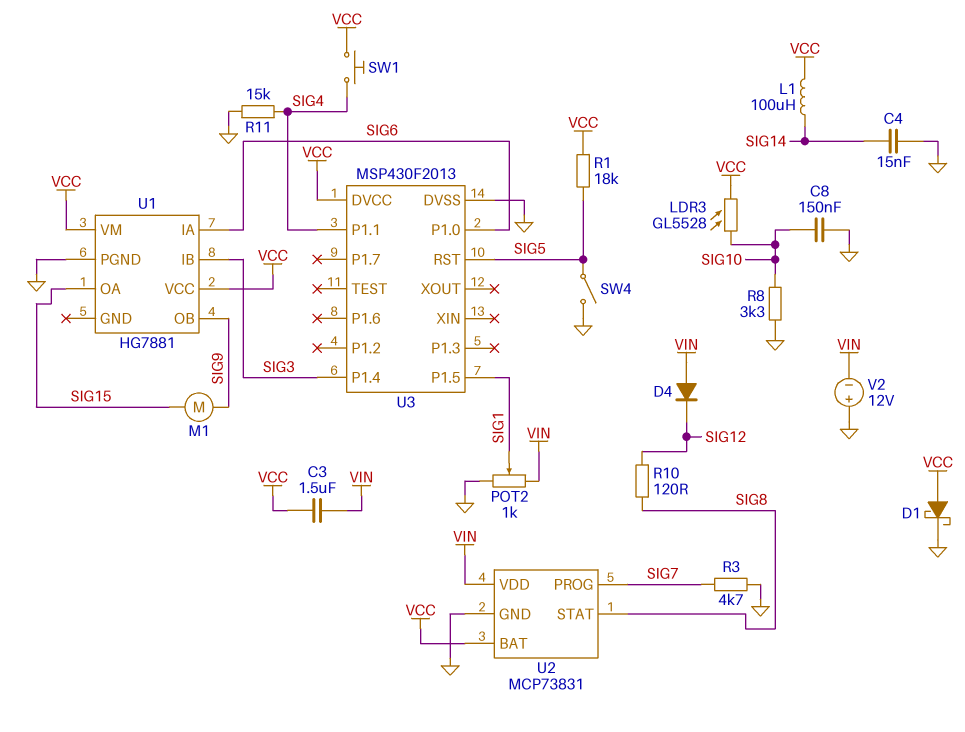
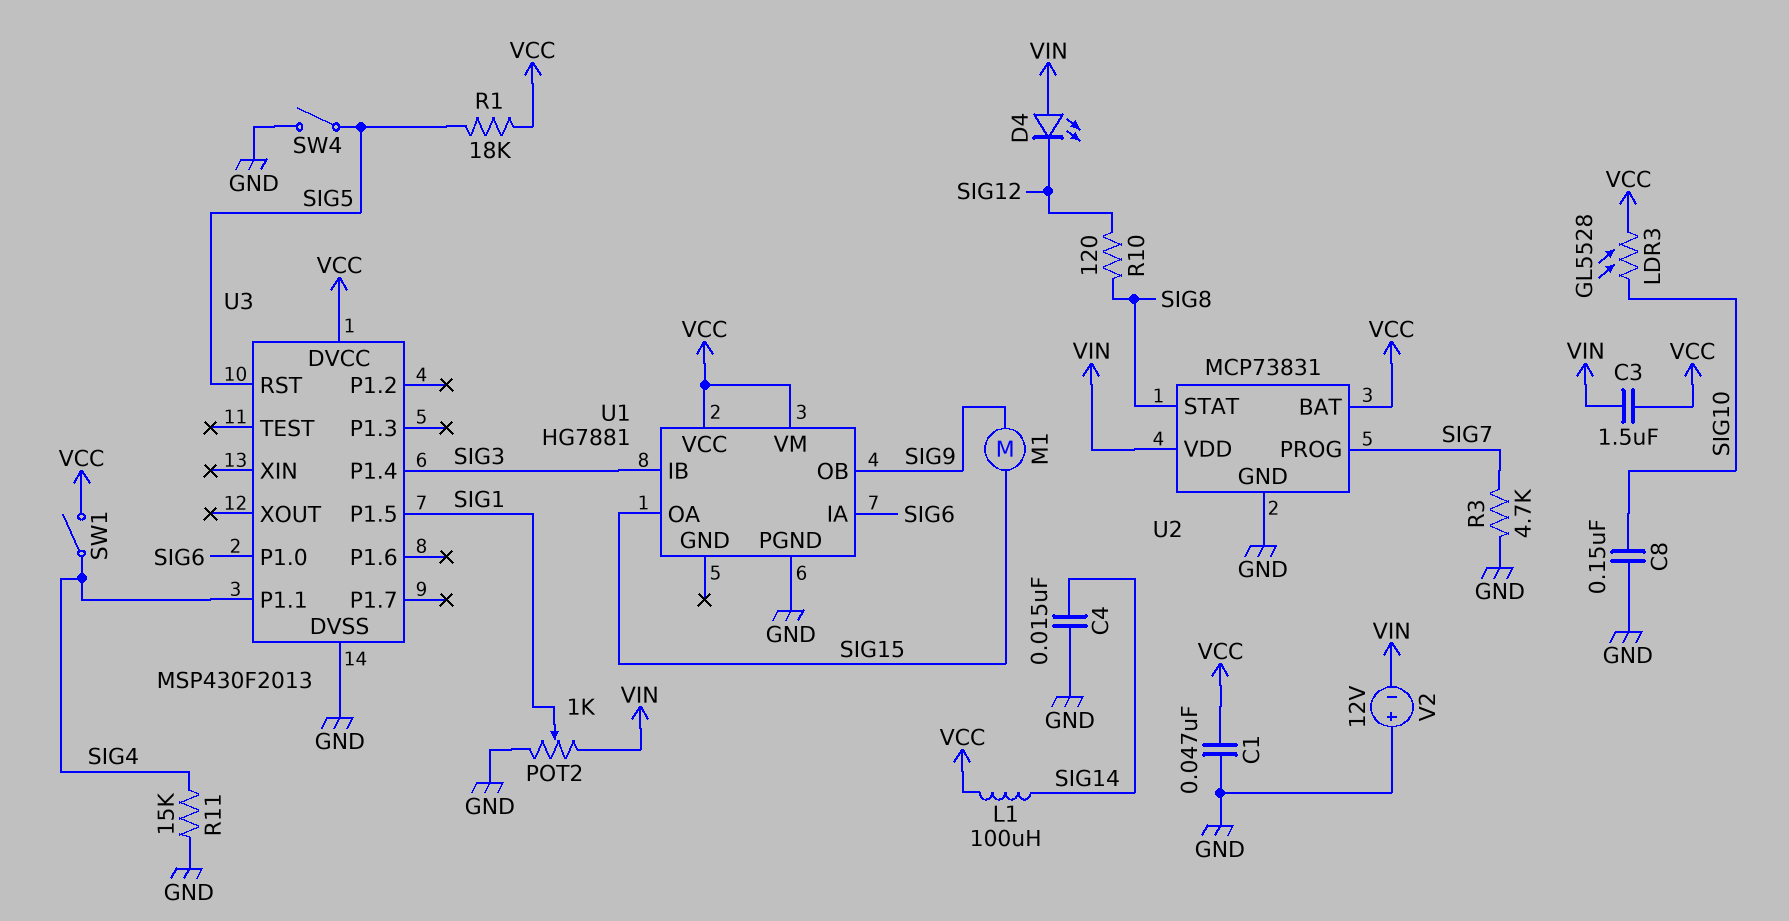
C1: none -> 47nF (GND, VCC)
D1: schottky (A VCC, K GND) -> none
D4: diode (A VIN, K SIG12) -> LED (A VIN, K SIG12)
R8: 3.3k (GND, SIG10) -> none
SW1: button (SIG4, VCC) -> switch (SIG4, VCC)

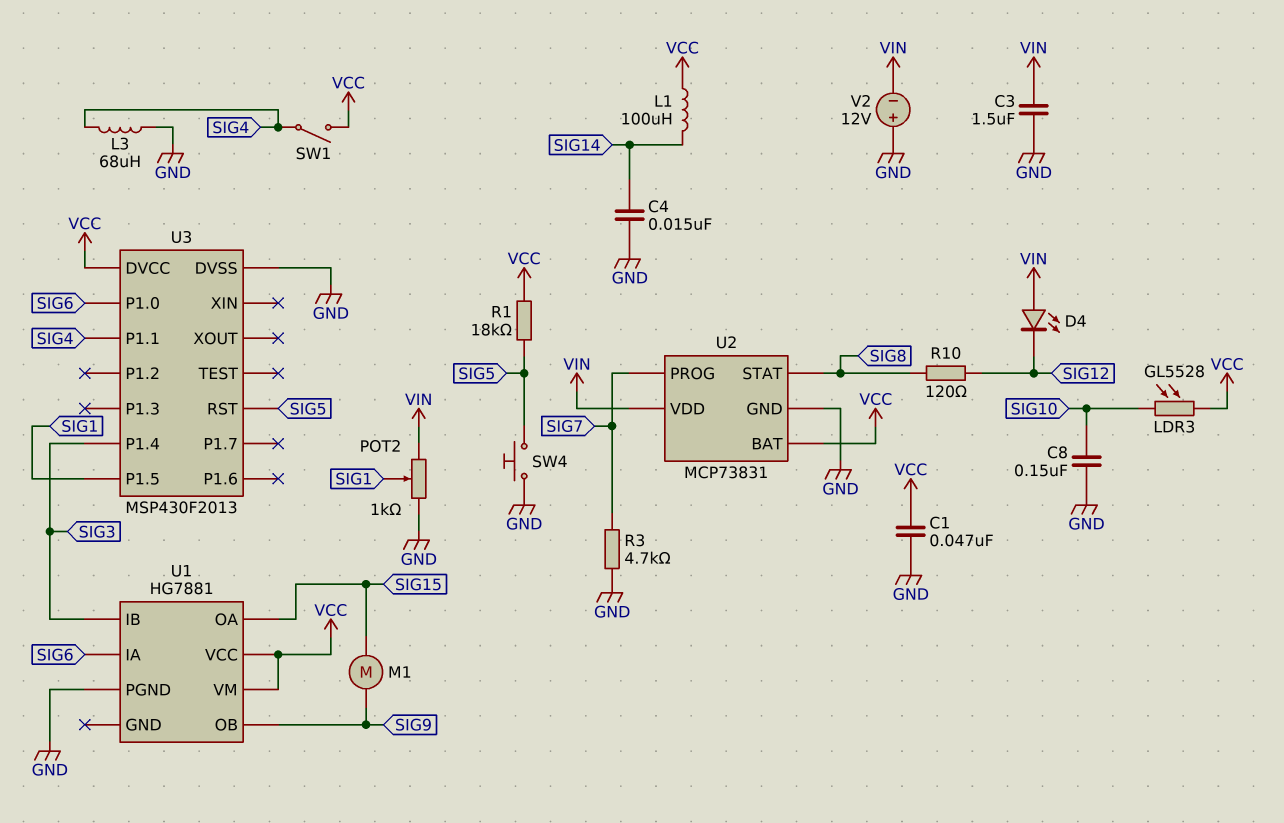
C3: 1.5uF (VCC, VIN) -> 1.5uF (GND, VIN)
L3: none -> 68uH (GND, SIG4)
R11: 15k (GND, SIG4) -> none
SW4: switch (GND, SIG5) -> button (GND, SIG5)

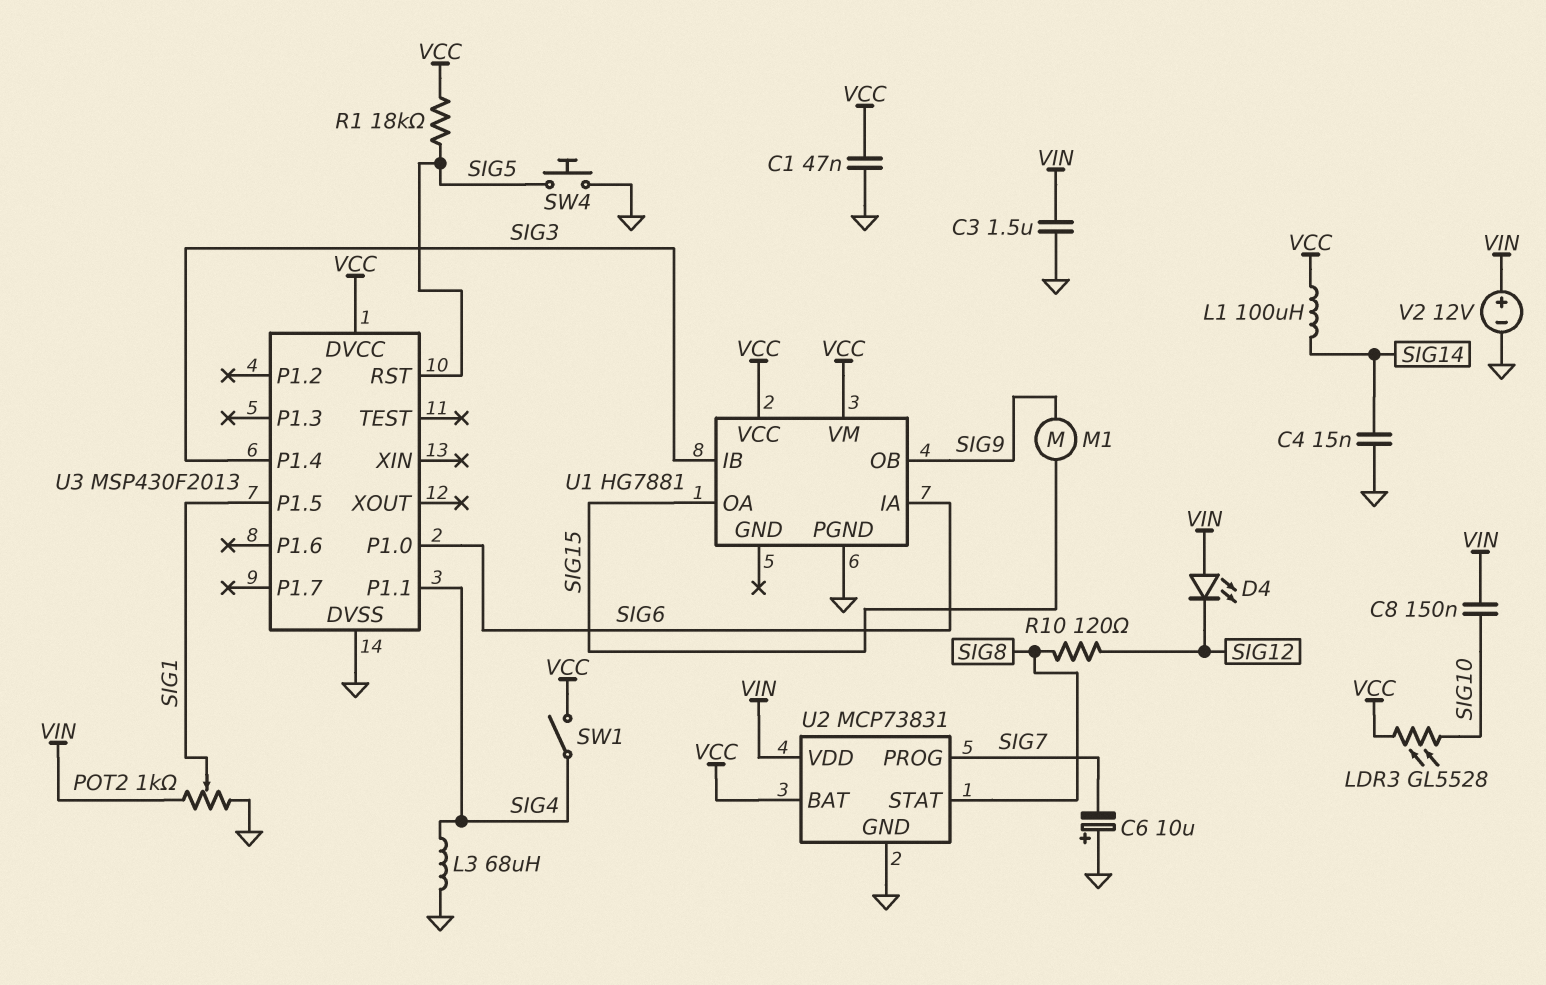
C6: none -> 10uF (plus GND, minus SIG7)
C8: 150nF (GND, SIG10) -> 150nF (SIG10, VIN)
R3: 4.7k (GND, SIG7) -> none
V2: 12V (plus GND, minus VIN) -> 12V (plus VIN, minus GND)

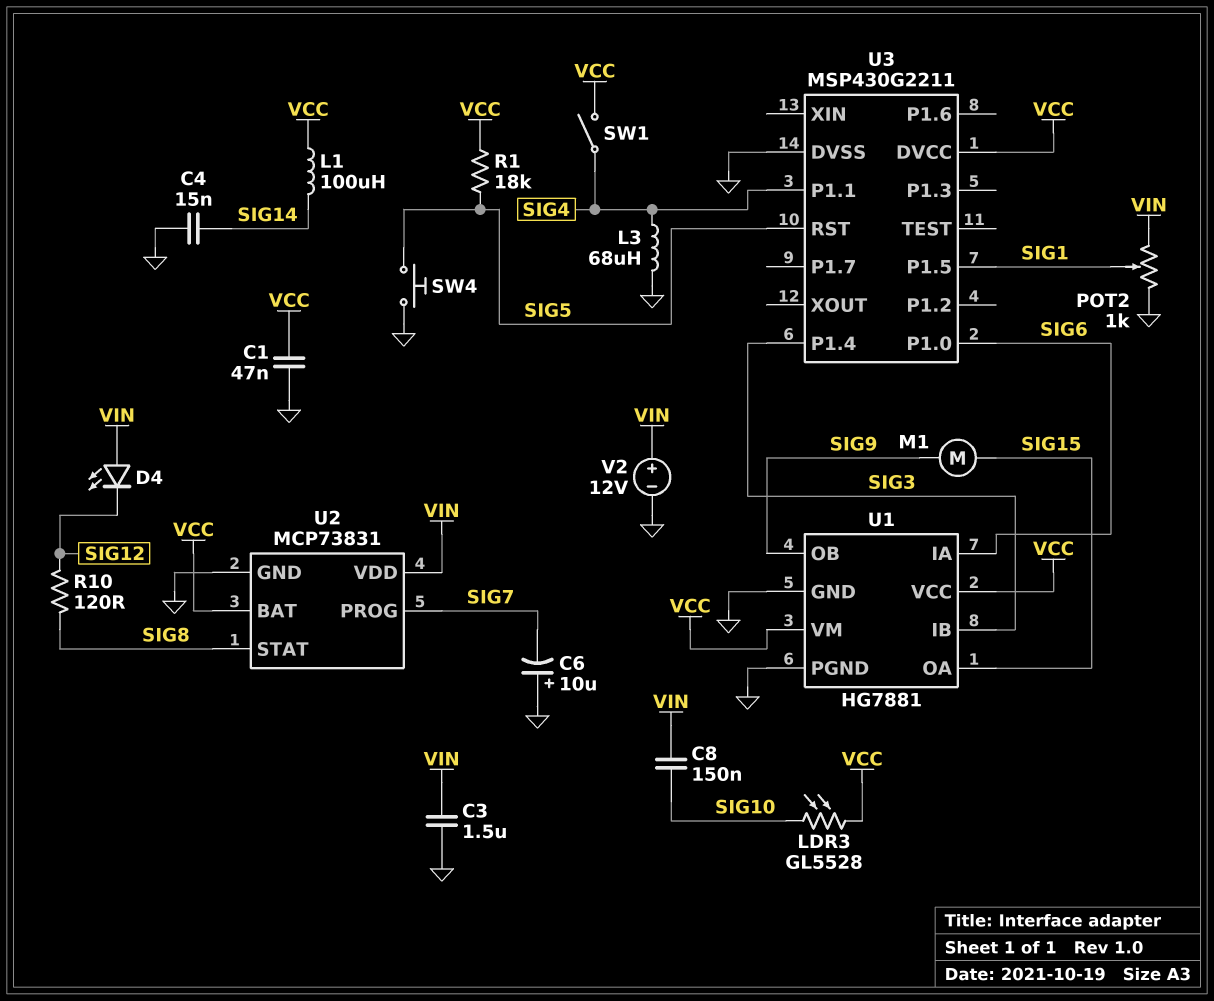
U1 pin GND: none -> GND
U3: MSP430F2013 -> MSP430G2211

